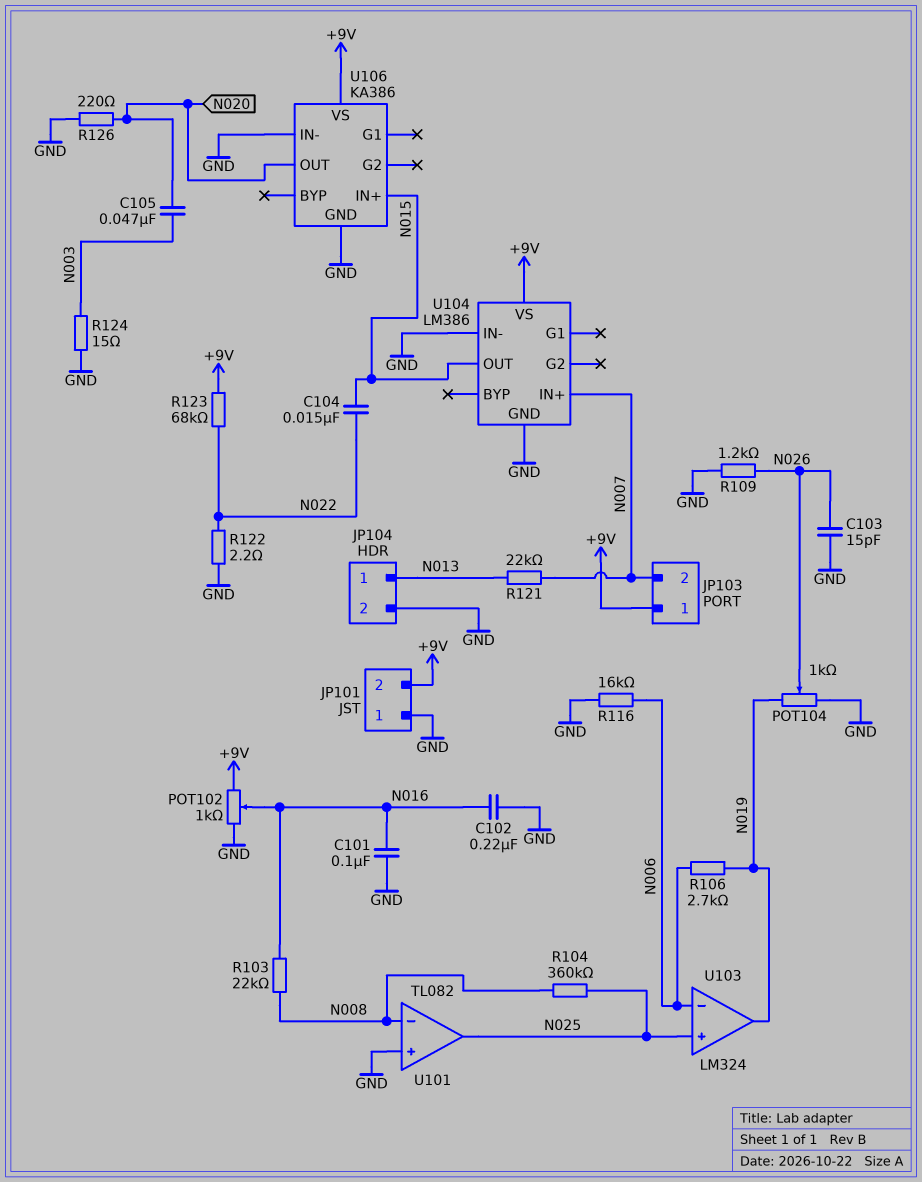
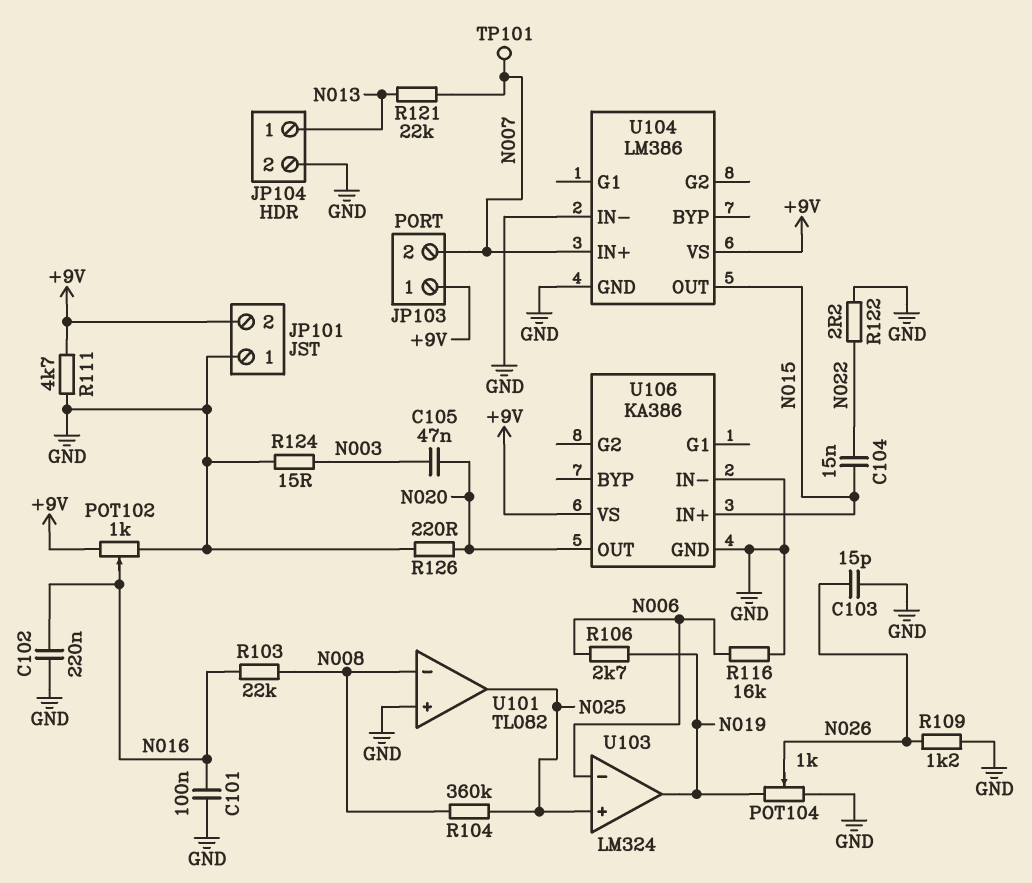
R111: none -> 4.7k (+9V, GND)
R123: 68k (+9V, N022) -> none
TP101: none -> test point (N007)

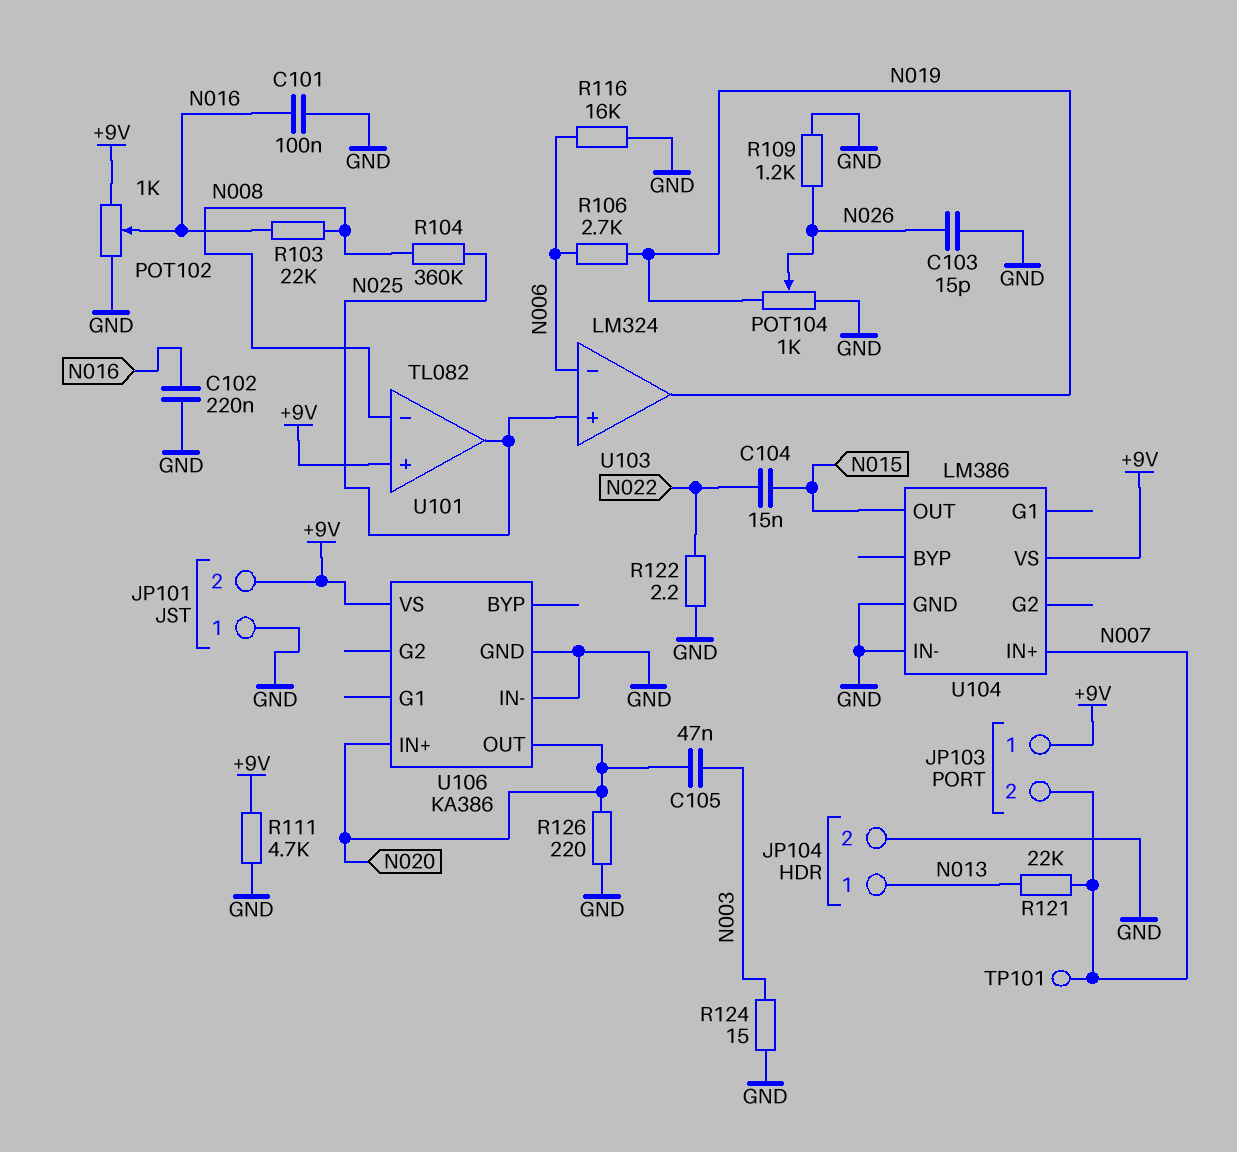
U101 pin in+: GND -> +9V
U106 pin IN+: N015 -> N020

